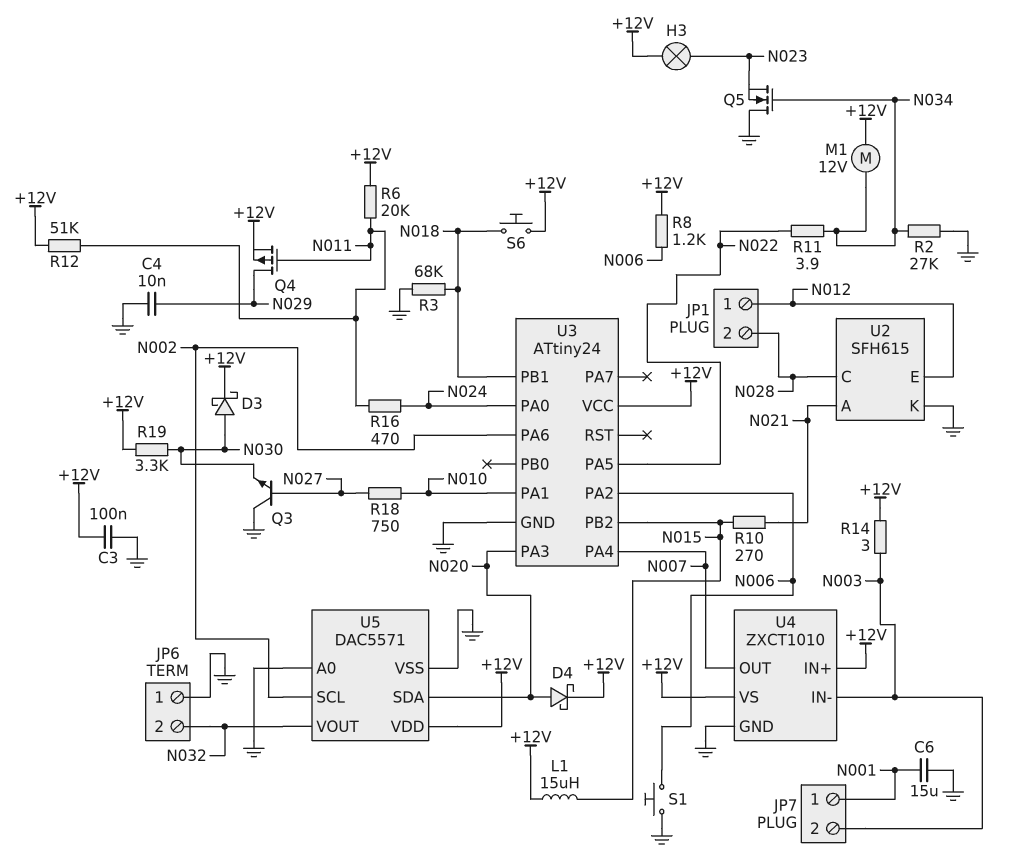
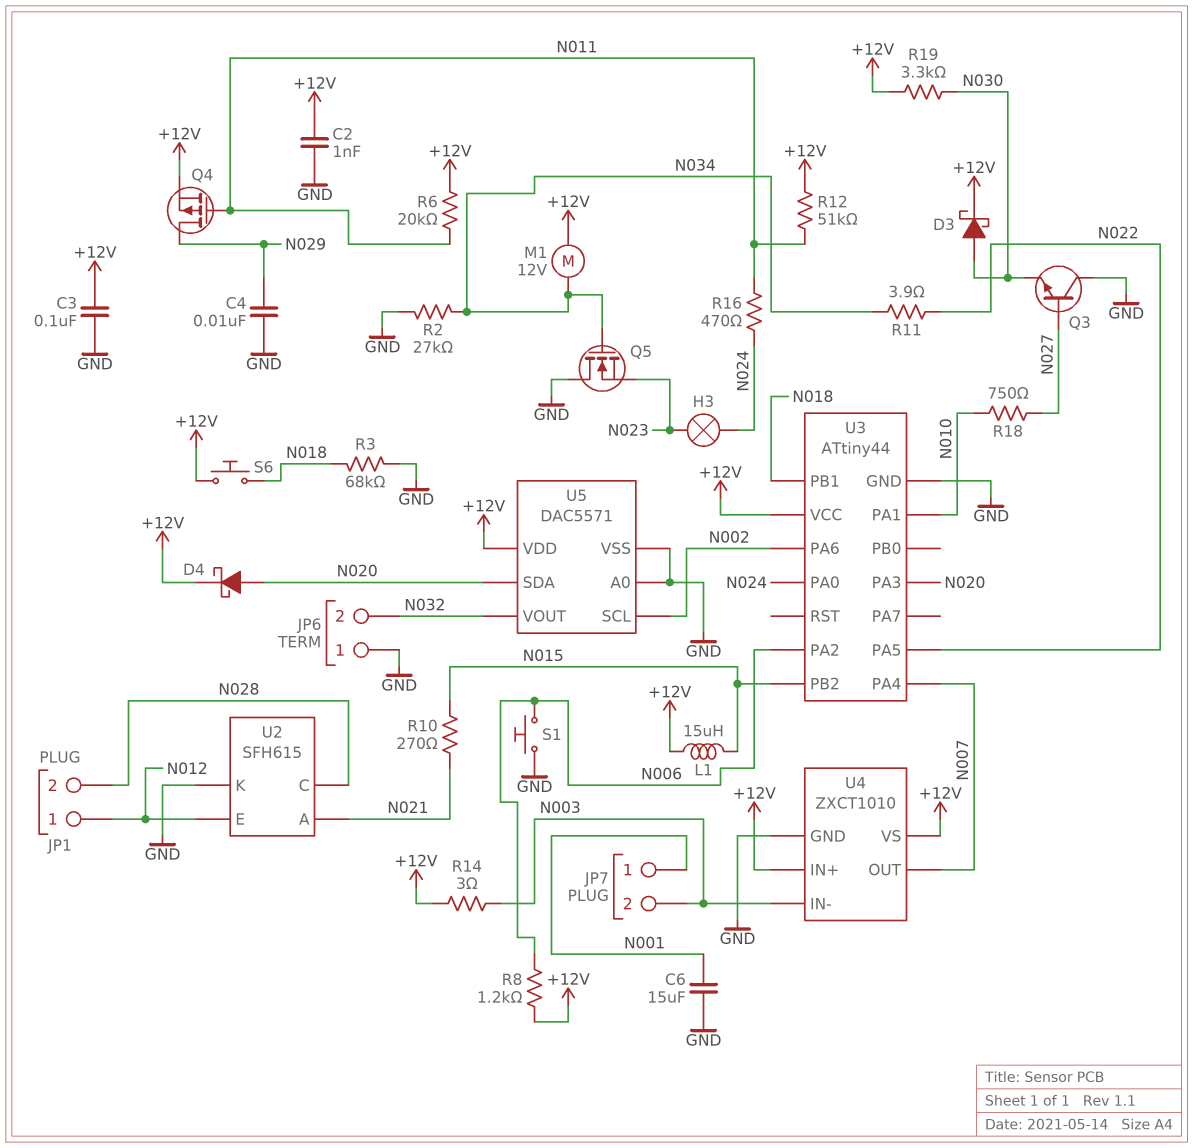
C2: none -> 1nF (+12V, GND)
H3: lamp (+12V, N023) -> lamp (N023, N024)
U3: ATtiny24 -> ATtiny44

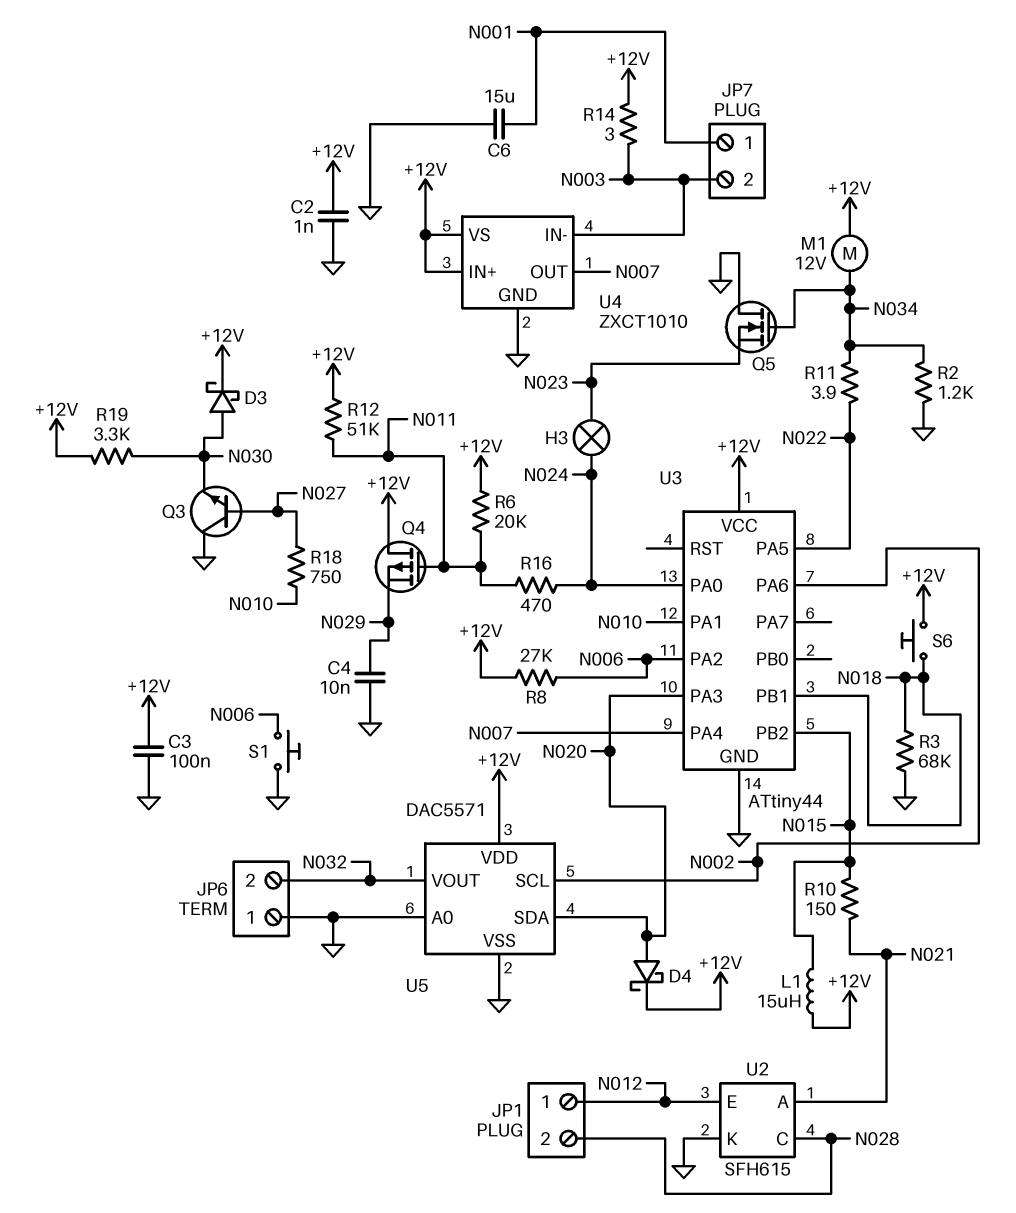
Q4: PMOS (G N011, D N029, S +12V) -> PMOS (G N011, D +12V, S N029)
R2: 27k (GND, N034) -> 1.2k (GND, N034)
R8: 1.2k (+12V, N006) -> 27k (+12V, N006)
R10: 270 (N015, N021) -> 150 (N015, N021)

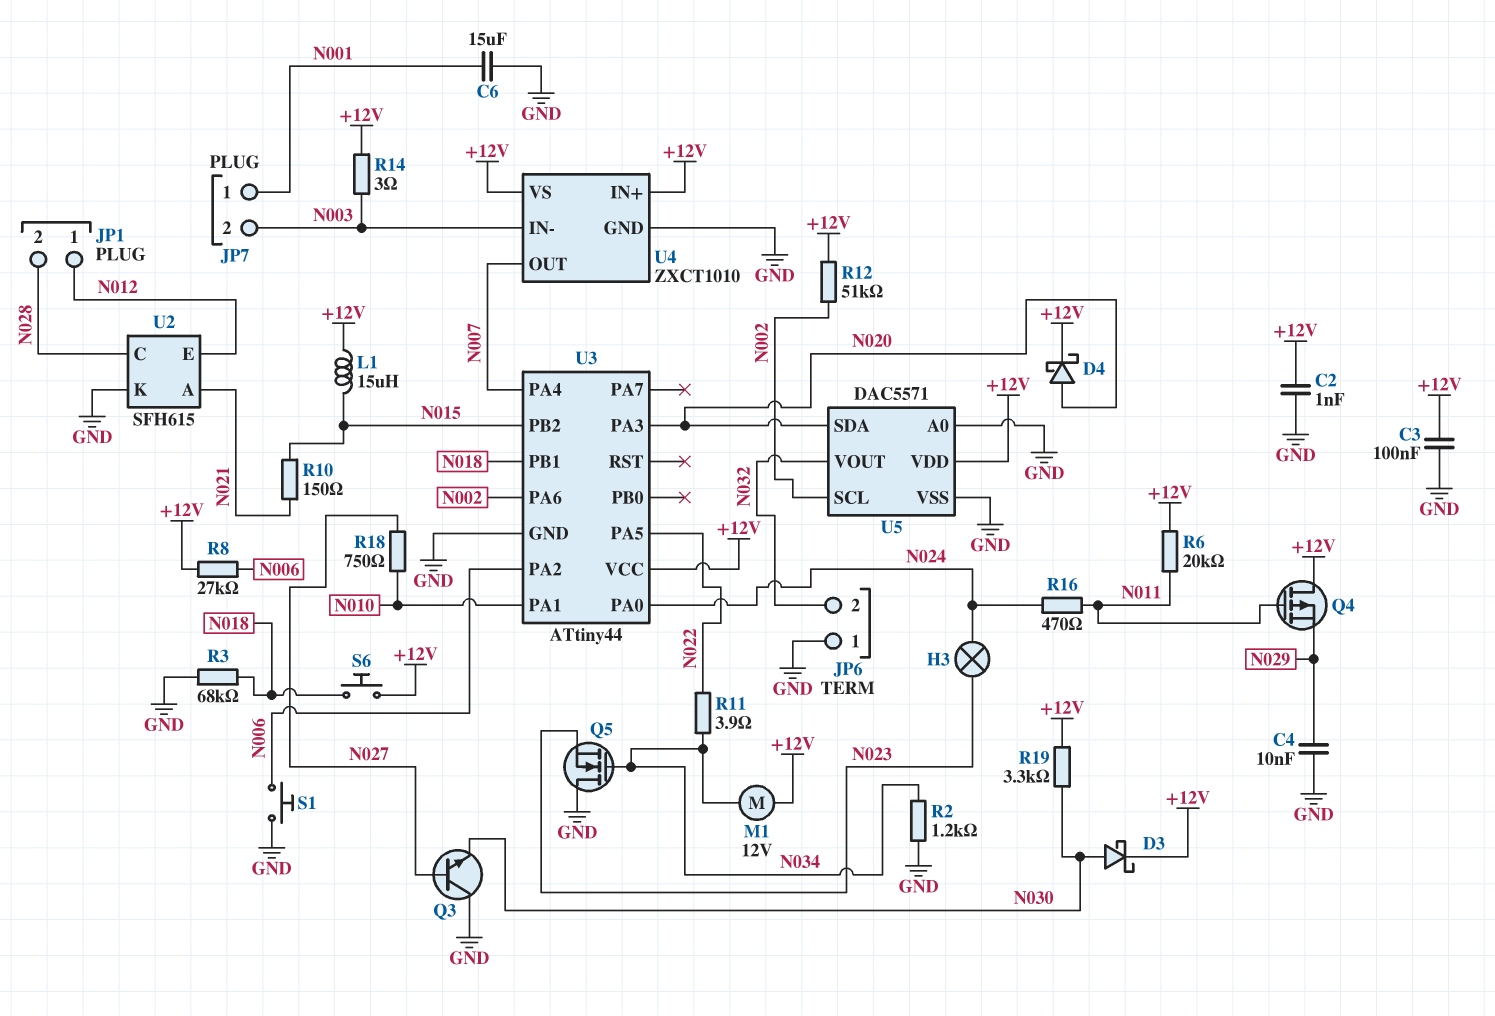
R12: 51k (+12V, N011) -> 51k (+12V, N002)

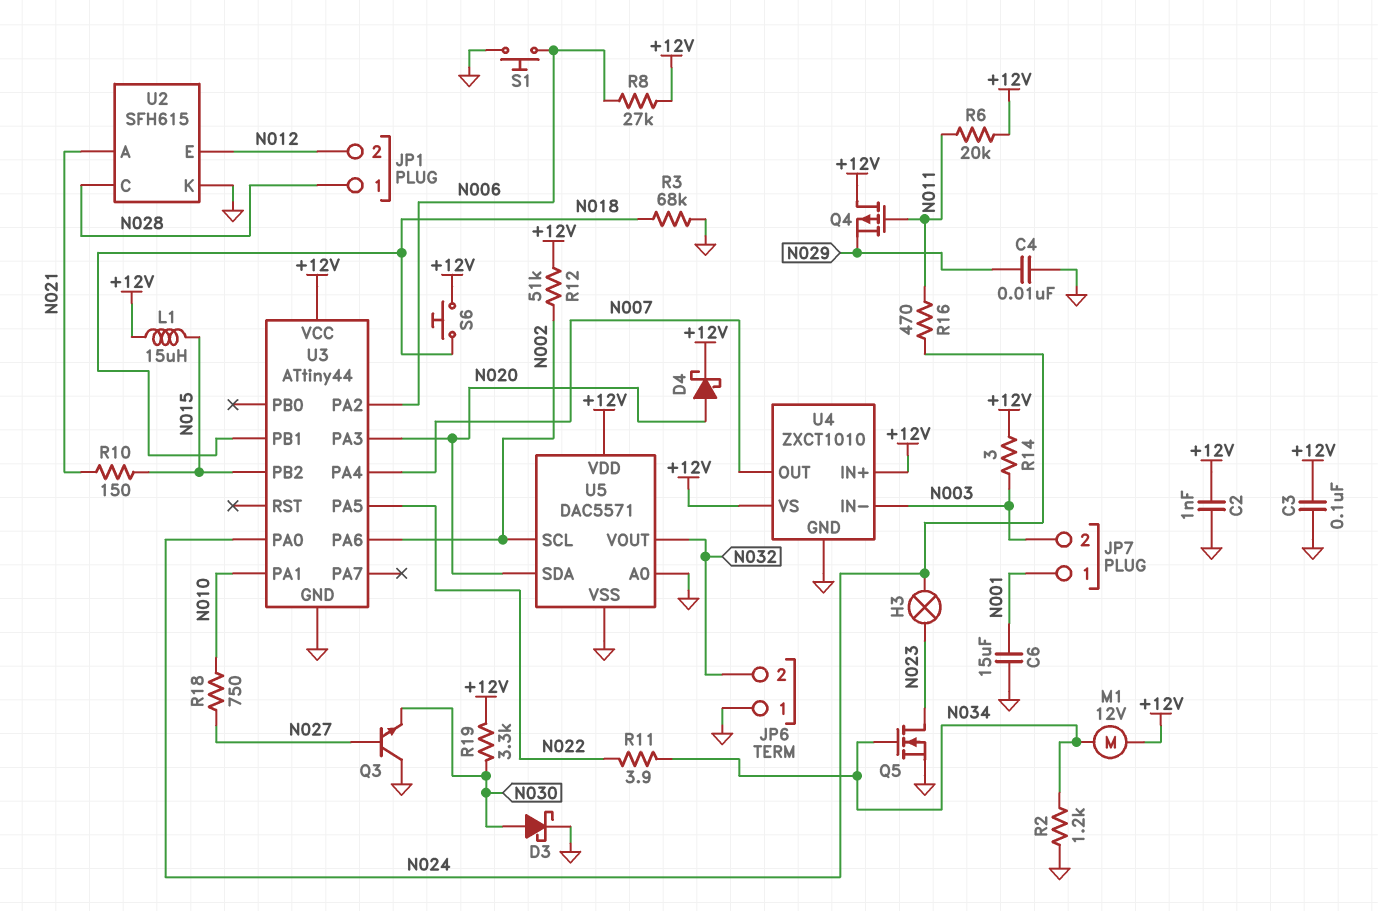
D3: schottky (A N030, K +12V) -> schottky (A N030, K GND)
JP1 pin 1: N012 -> N028
JP1 pin 2: N028 -> N012
Q5: NMOS (G N034, D GND, S N023) -> NMOS (G N034, D N023, S GND)

